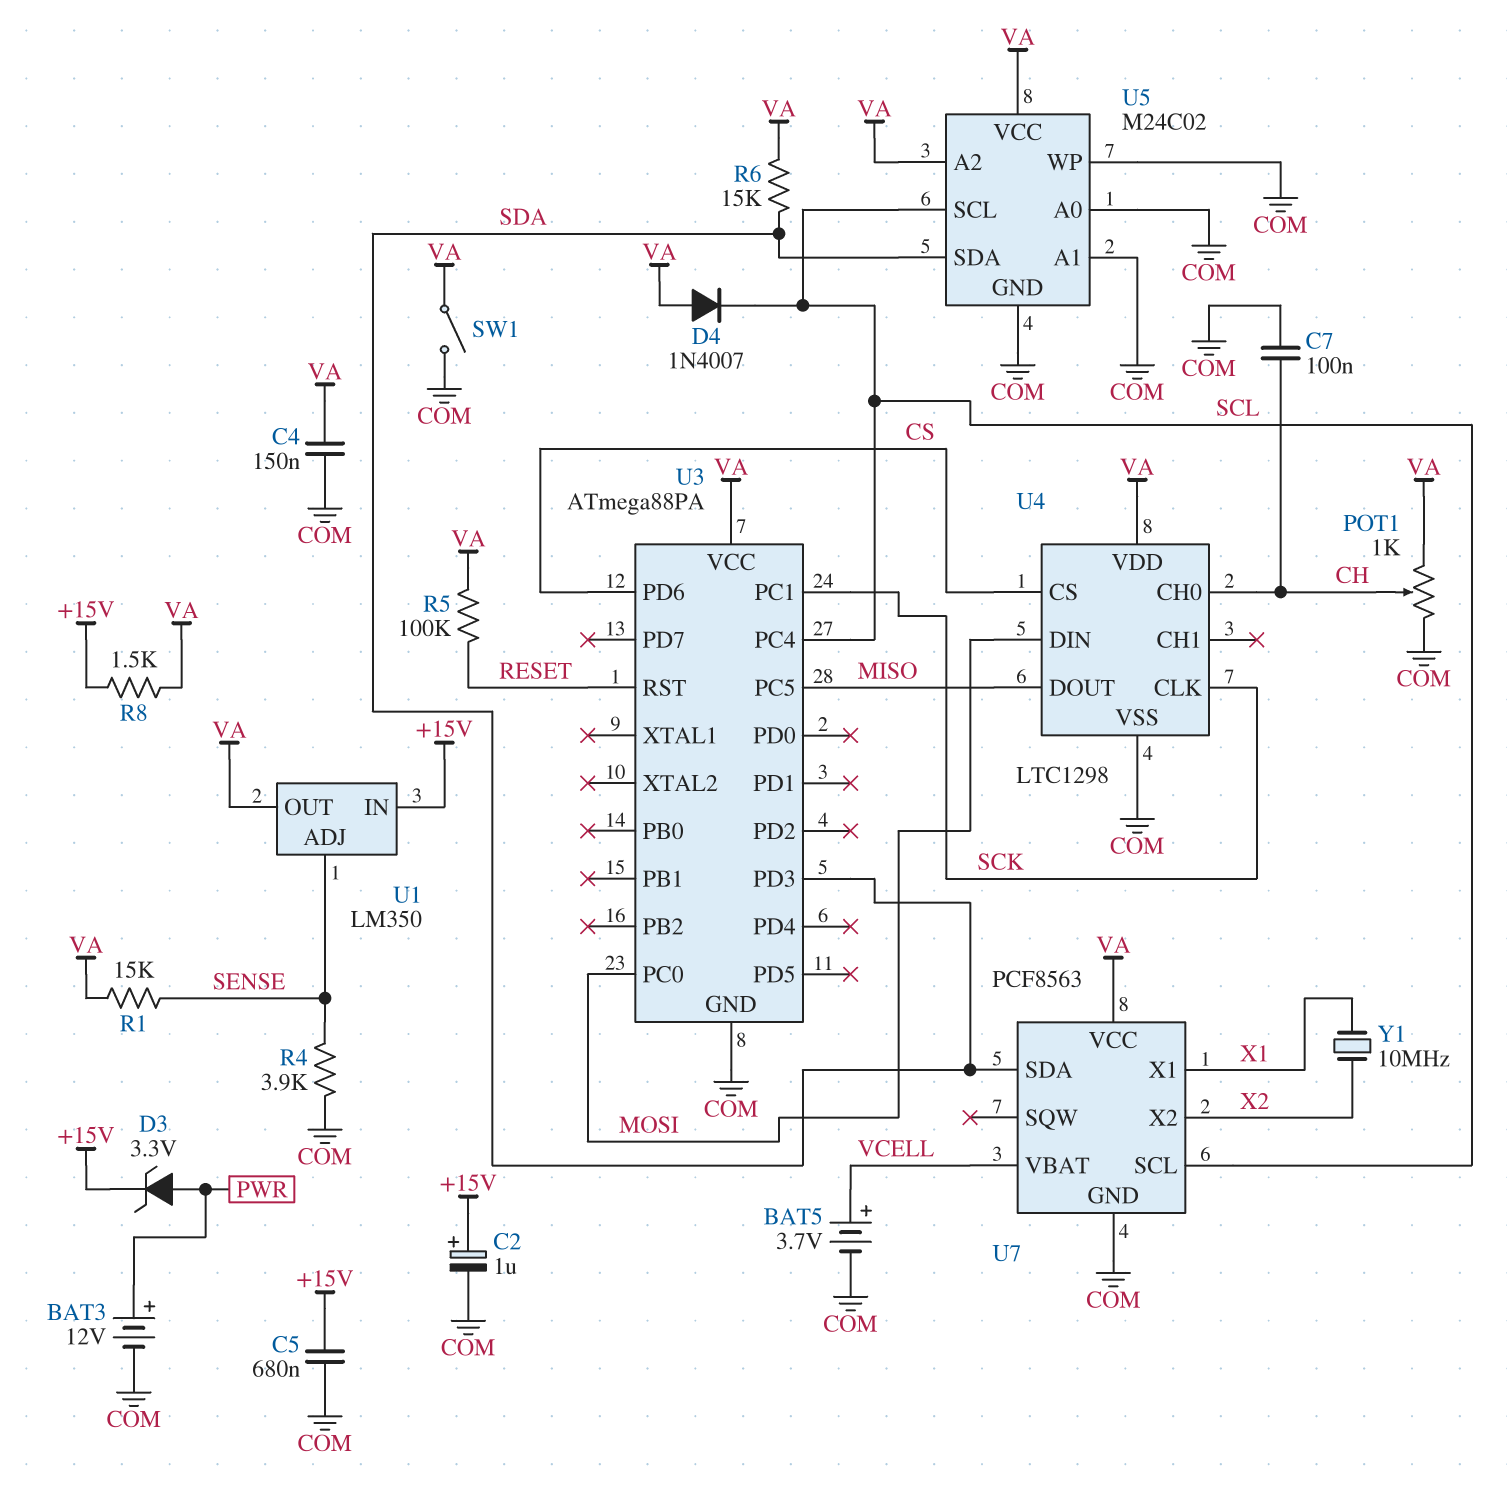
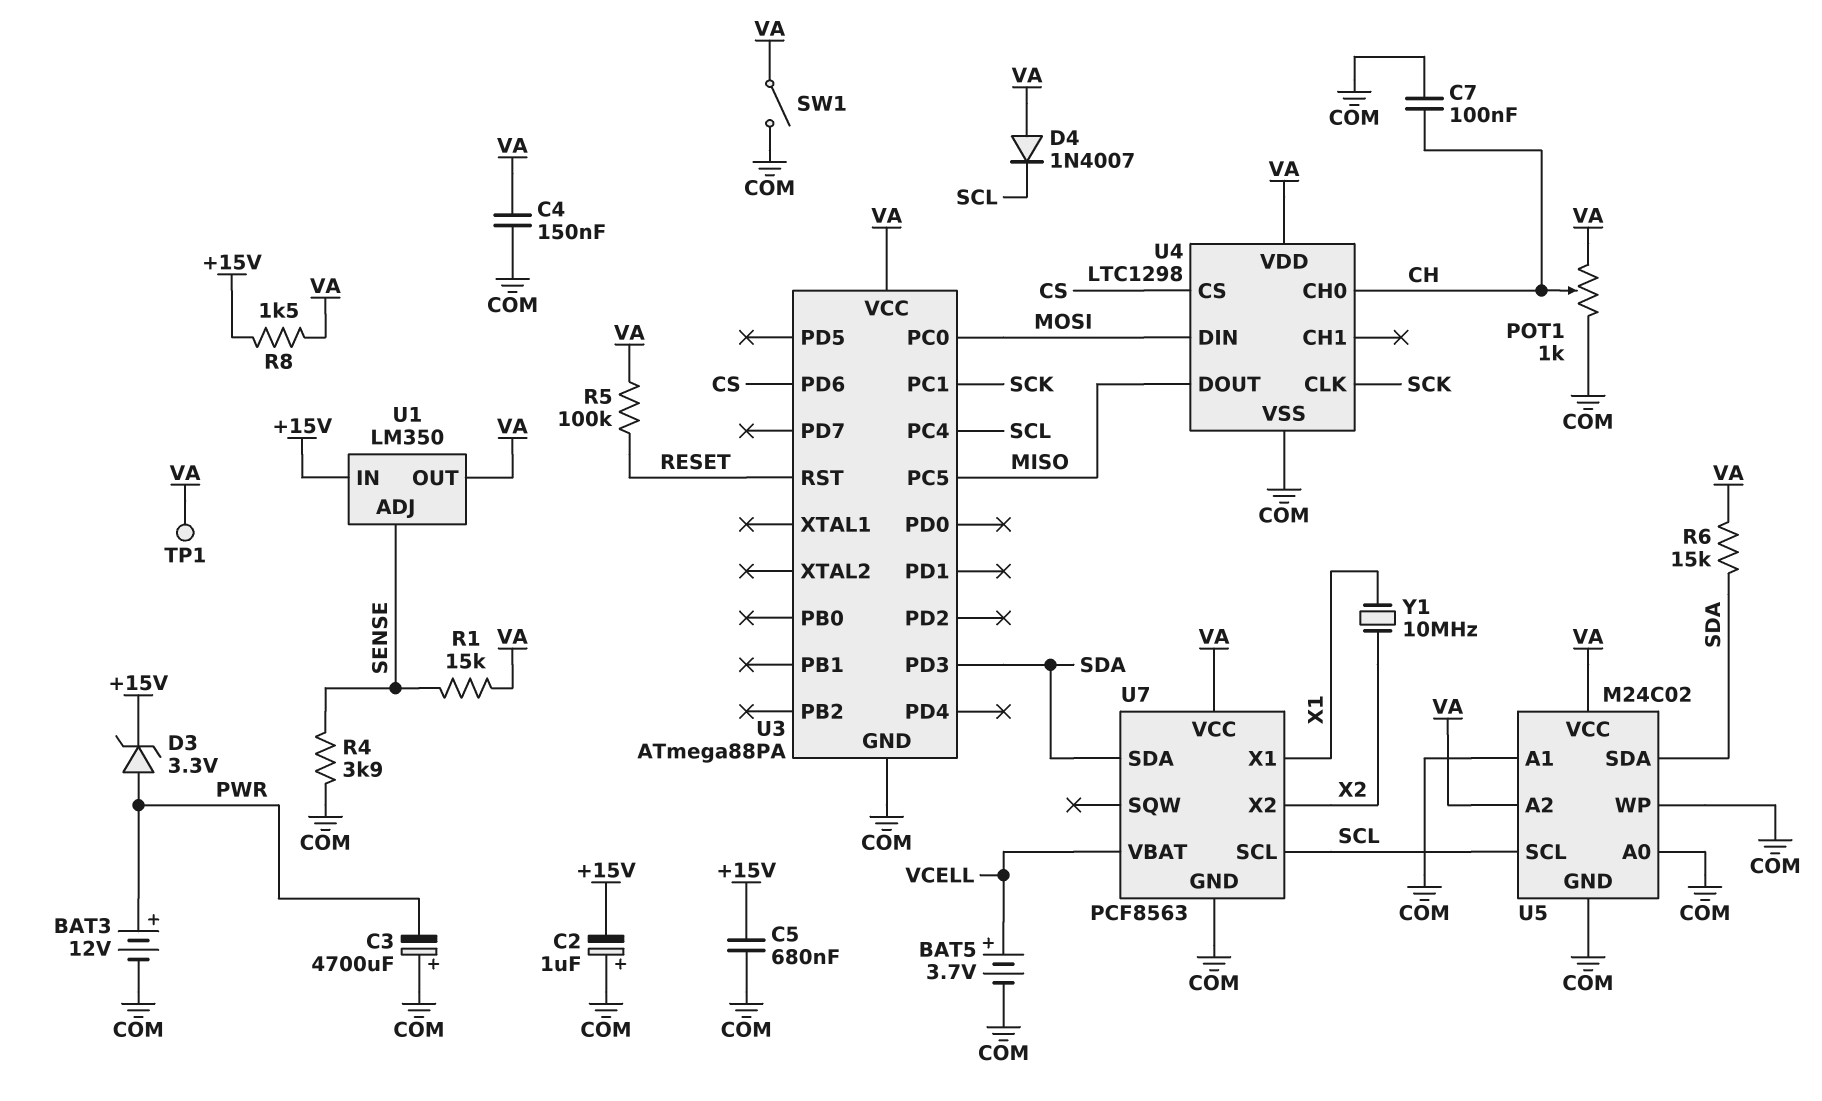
C2: 1uF (plus +15V, minus COM) -> 1uF (plus COM, minus +15V)
C3: none -> 4700uF (plus COM, minus PWR)
TP1: none -> test point (VA)

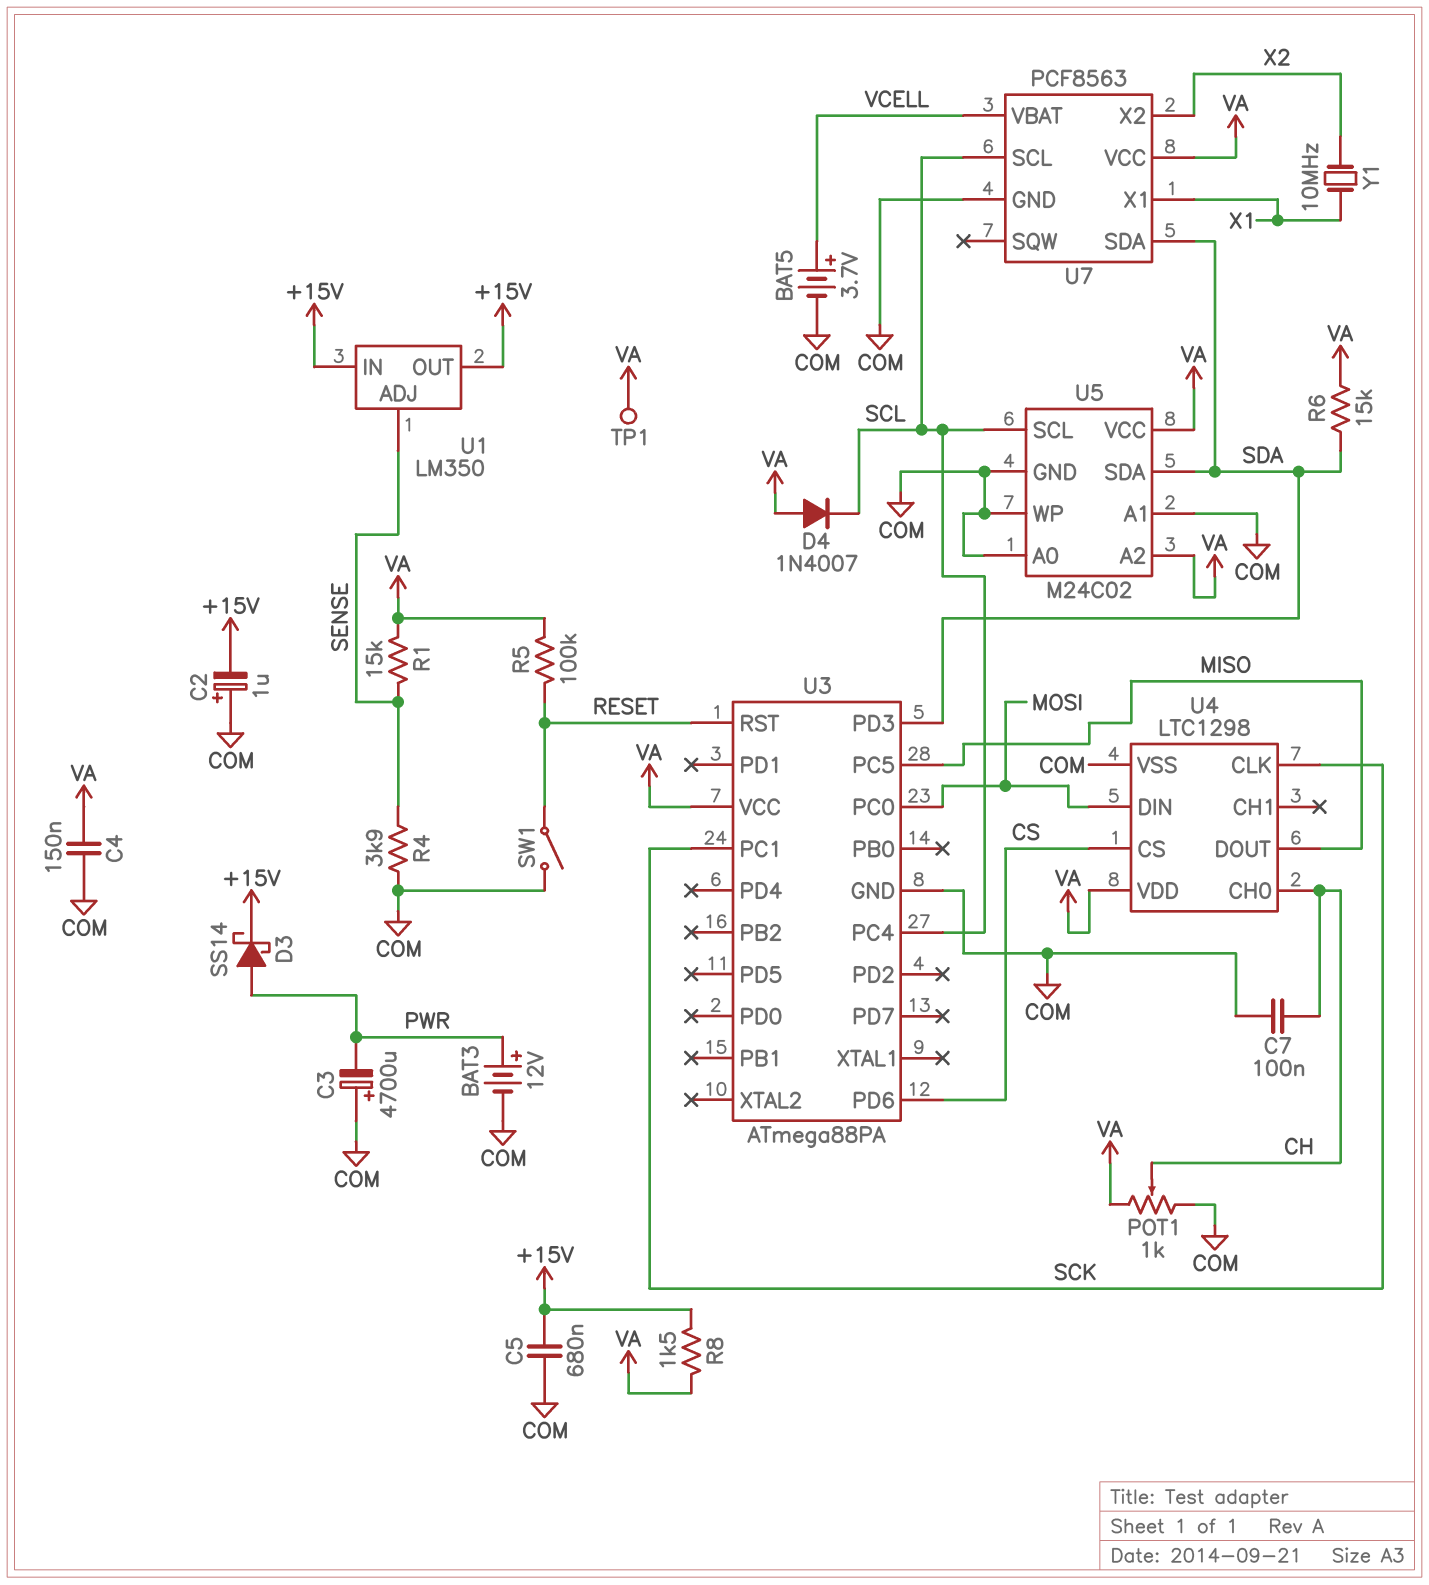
D3: zener 3.3V (A PWR, K +15V) -> schottky SS14 (A PWR, K +15V)
SW1: switch (COM, VA) -> switch (COM, RESET)
U1 pin OUT: VA -> +15V

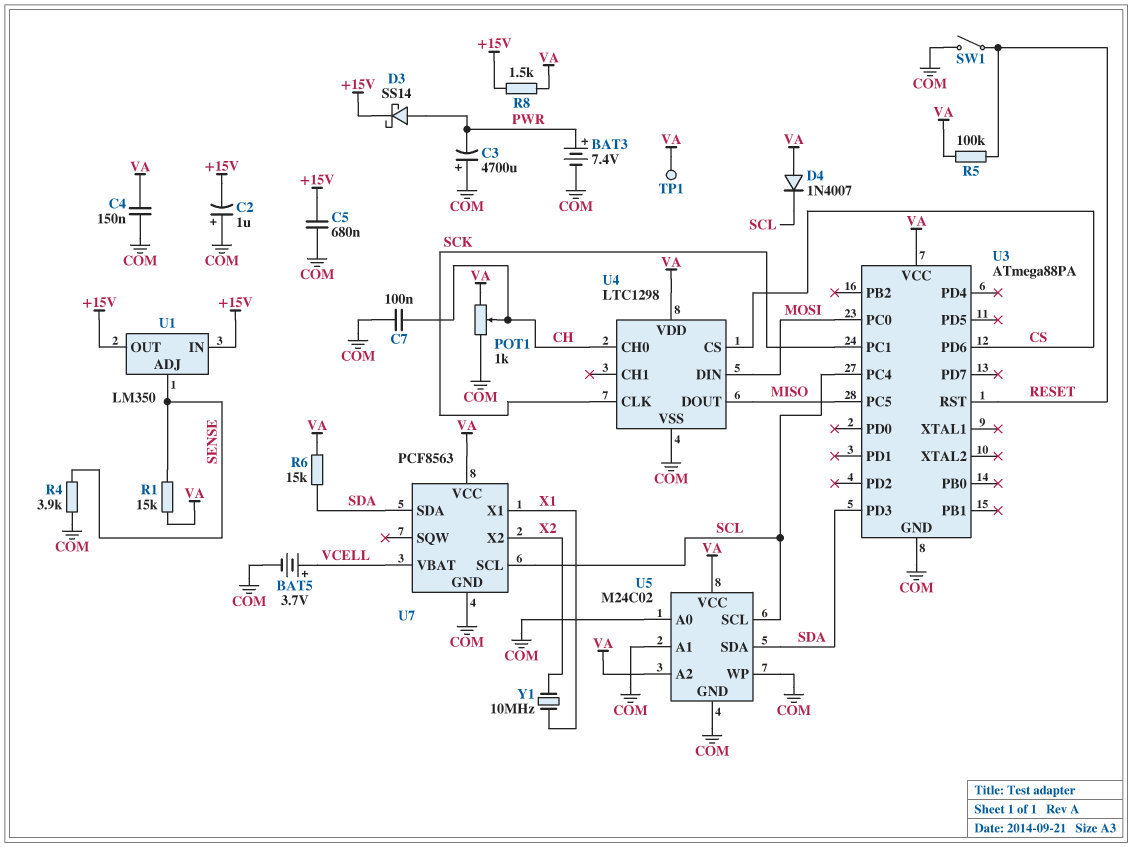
BAT3: 12V (plus PWR, minus COM) -> 7.4V (plus PWR, minus COM)

